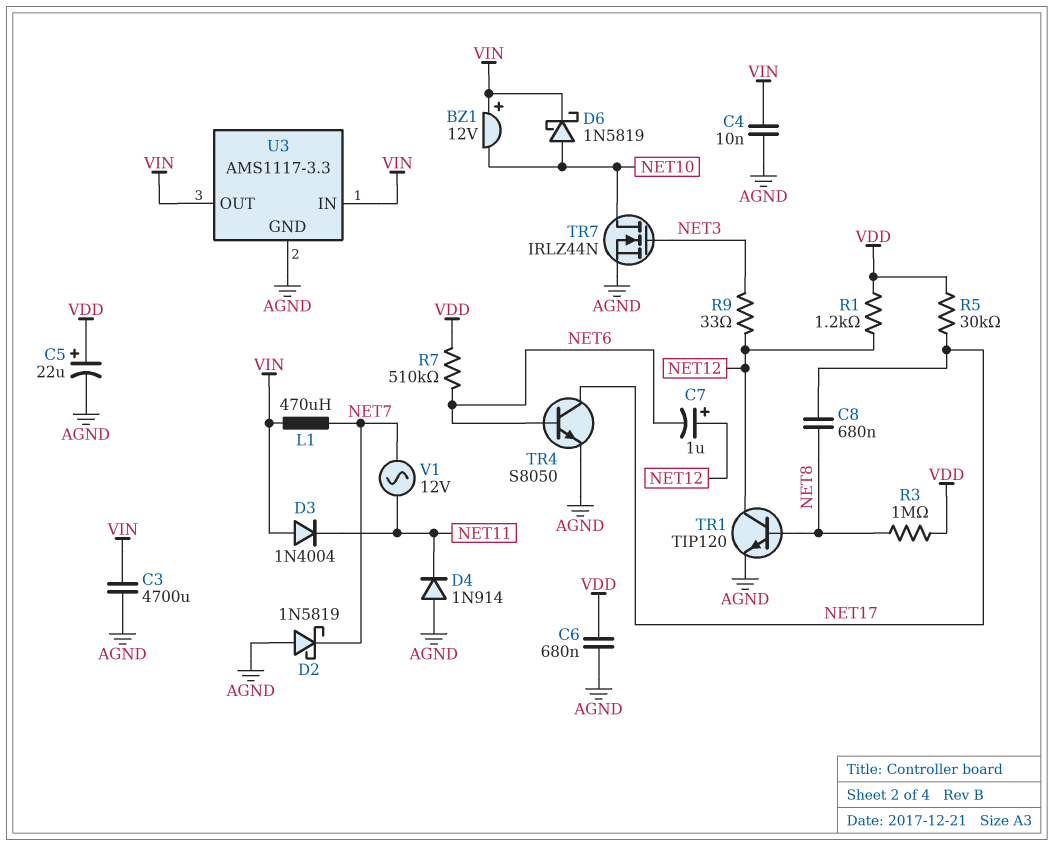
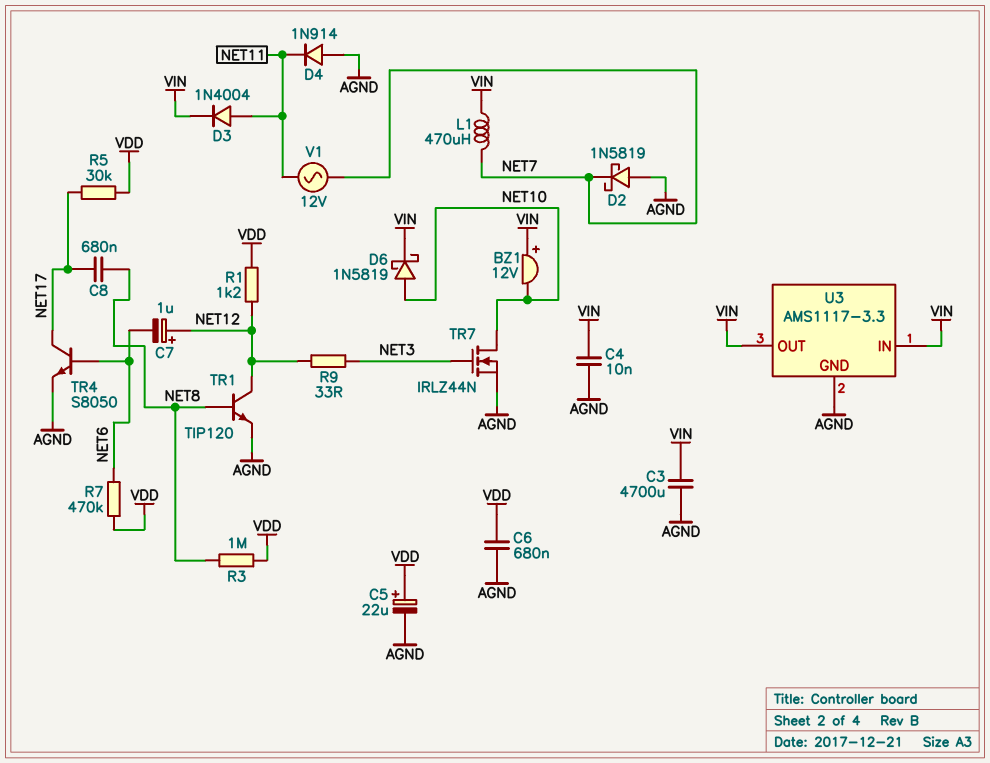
D3: diode 1N4004 (A VIN, K NET11) -> diode 1N4004 (A NET11, K VIN)
R7: 510k (NET6, VDD) -> 470k (NET6, VDD)

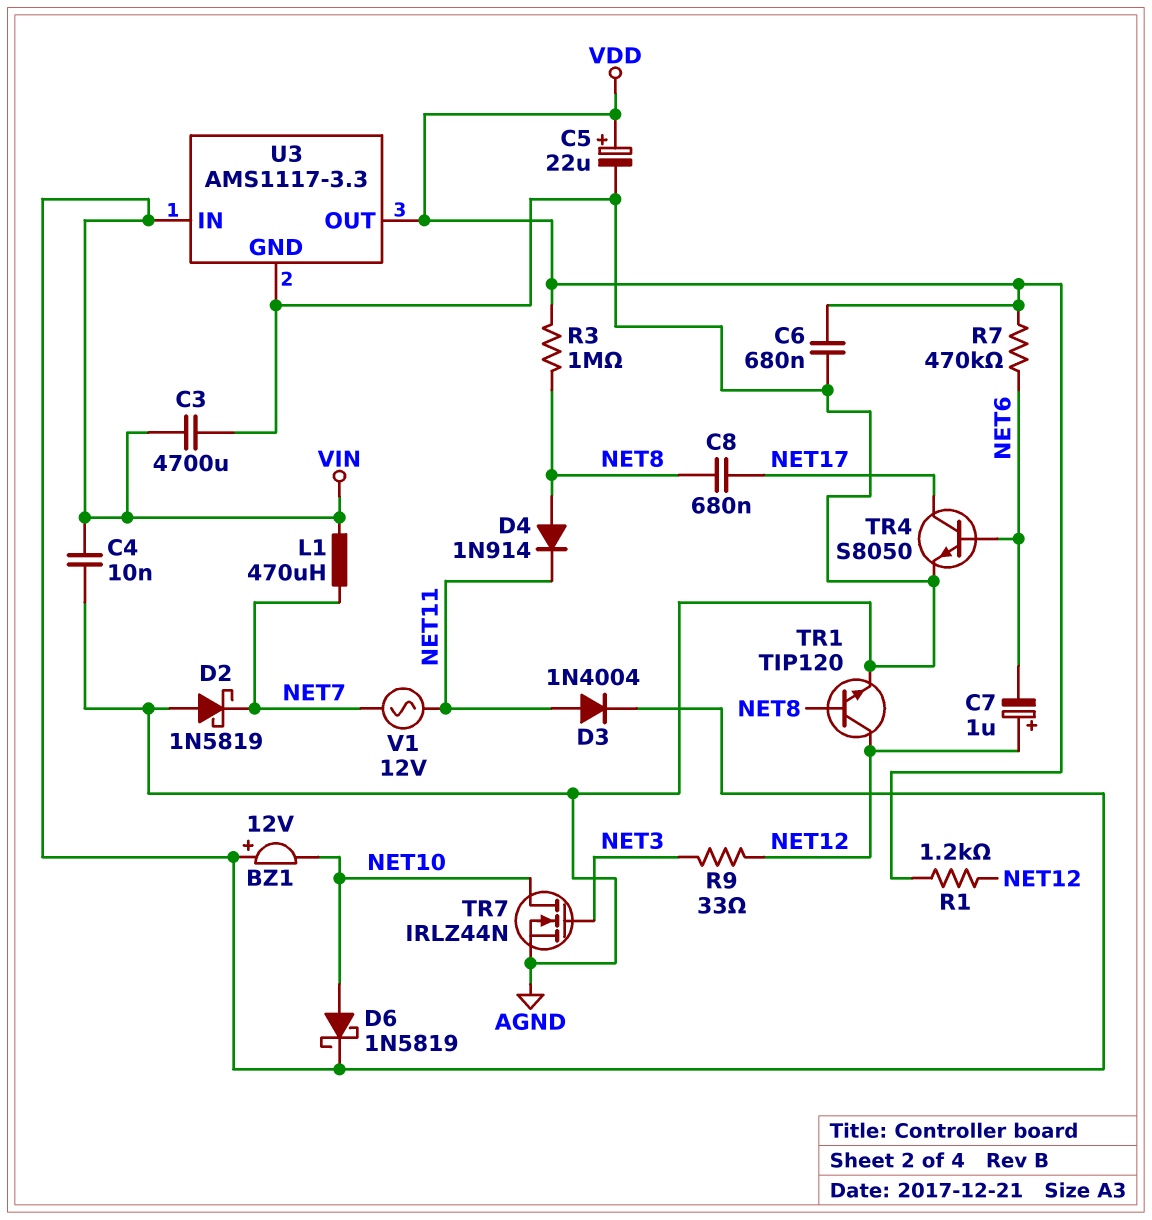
D4: diode 1N914 (A AGND, K NET11) -> diode 1N914 (A NET8, K NET11)
R5: 30k (NET17, VDD) -> none
U3 pin OUT: VIN -> VDD

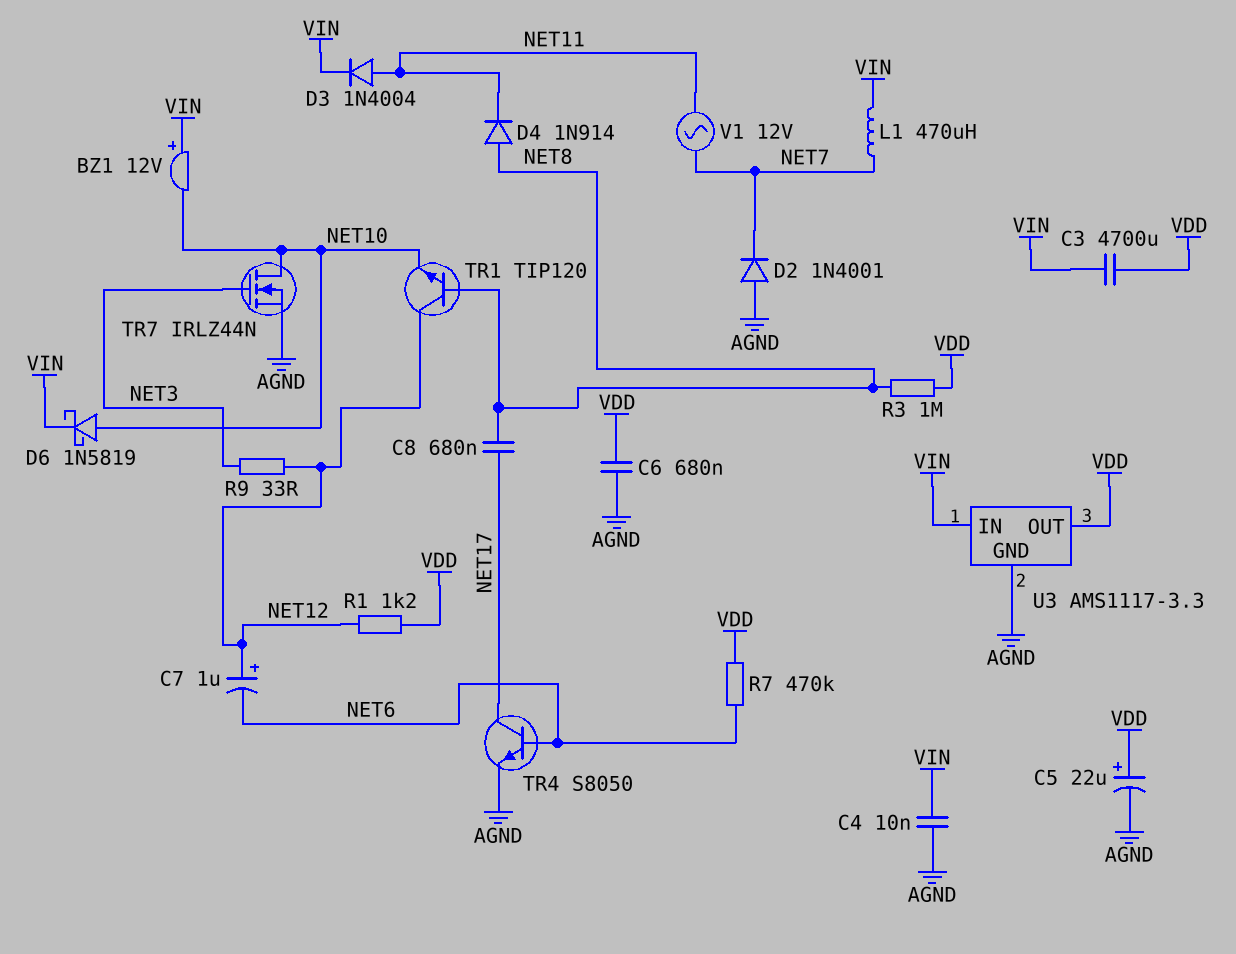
C3: 4700uF (AGND, VIN) -> 4700uF (VDD, VIN)
D2: schottky 1N5819 (A AGND, K NET7) -> diode 1N4001 (A AGND, K NET7)
TR1: NPN TIP120 (B NET8, C NET12, E AGND) -> NPN TIP120 (B NET8, C NET12, E NET10)

